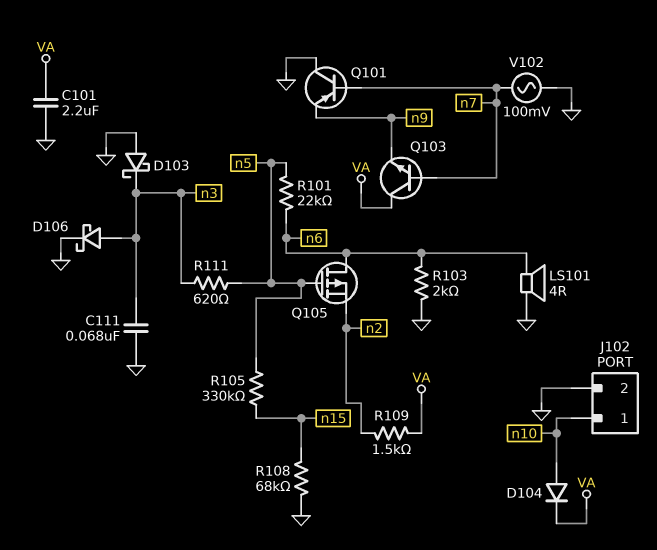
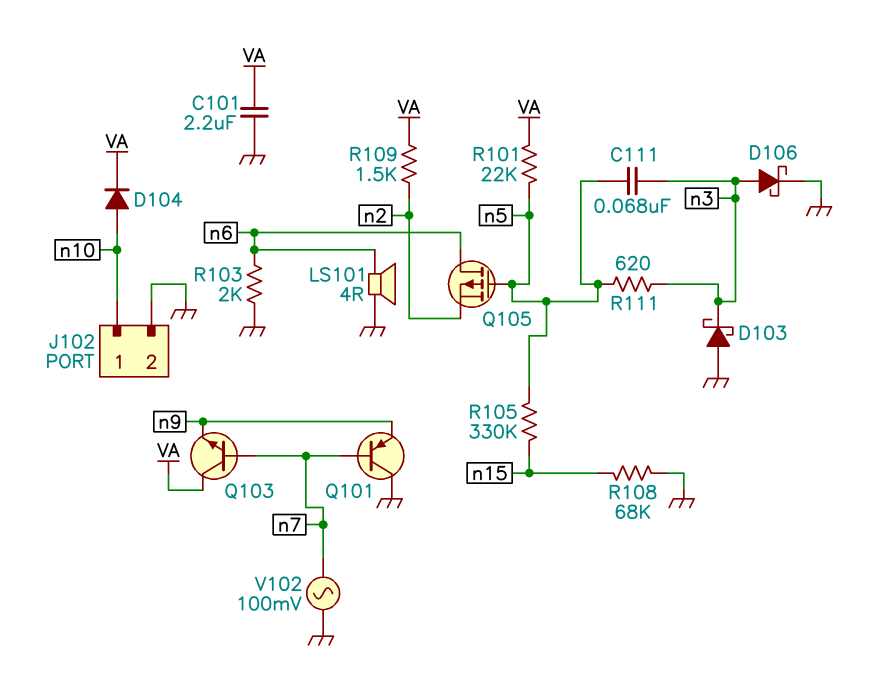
C111: 68nF (GND, n3) -> 68nF (n3, n5)
R101: 22k (n5, n6) -> 22k (VA, n5)

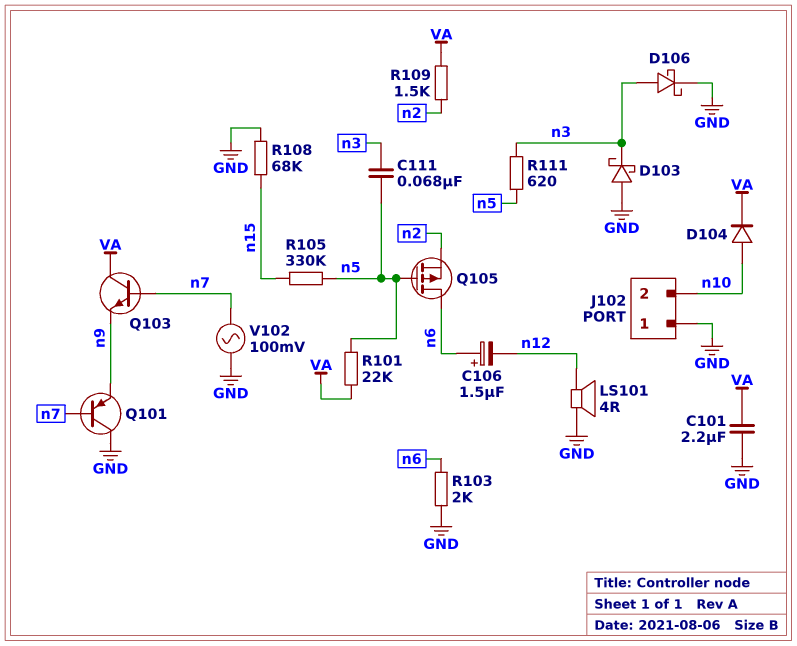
C106: none -> 1.5uF (plus n6, minus n12)
J102 pin 1: n10 -> GND
J102 pin 2: GND -> n10
LS101: speaker 4R (GND, n6) -> speaker 4R (GND, n12)

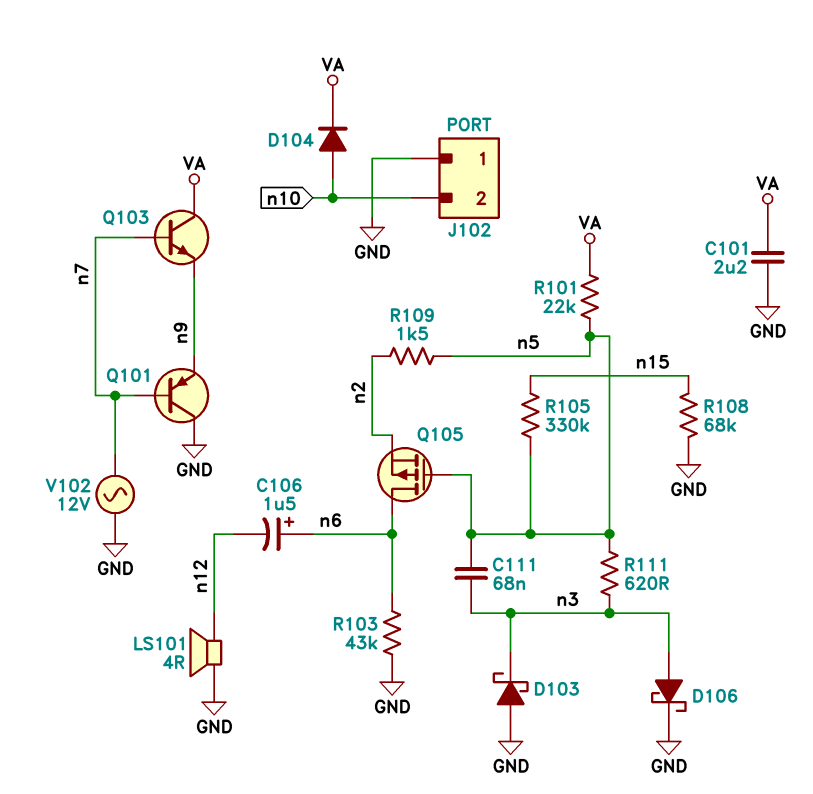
R103: 2k (GND, n6) -> 43k (GND, n6)
R109: 1.5k (VA, n2) -> 1.5k (n2, n5)
V102: AC 100mV (GND, n7) -> AC 12V (GND, n7)

